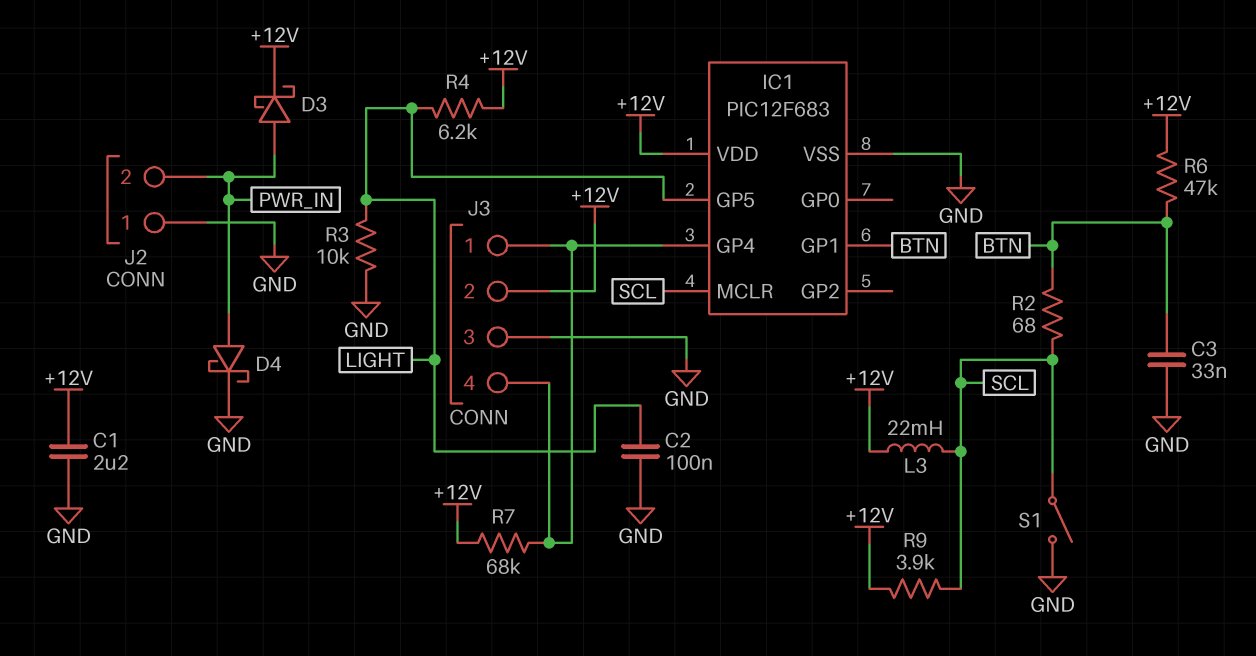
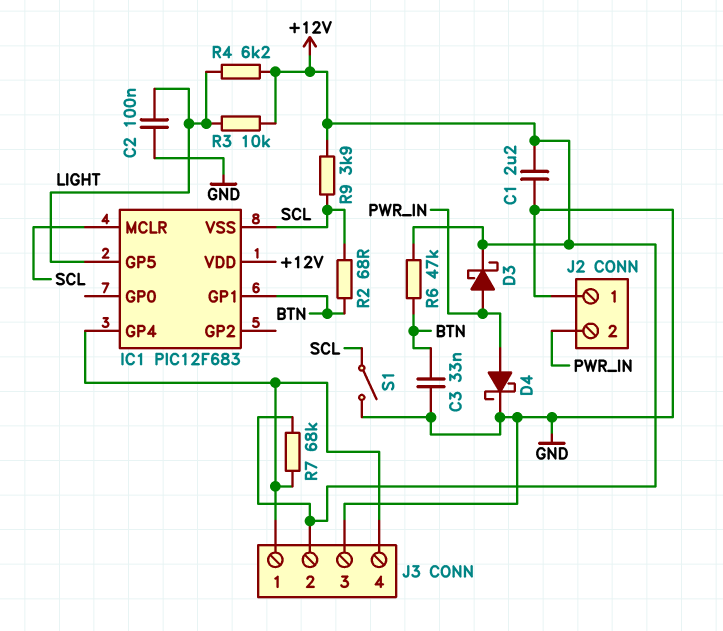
IC1 pin VSS: GND -> SCL
L3: 22mH (+12V, SCL) -> none
R3: 10k (GND, LIGHT) -> 10k (+12V, LIGHT)

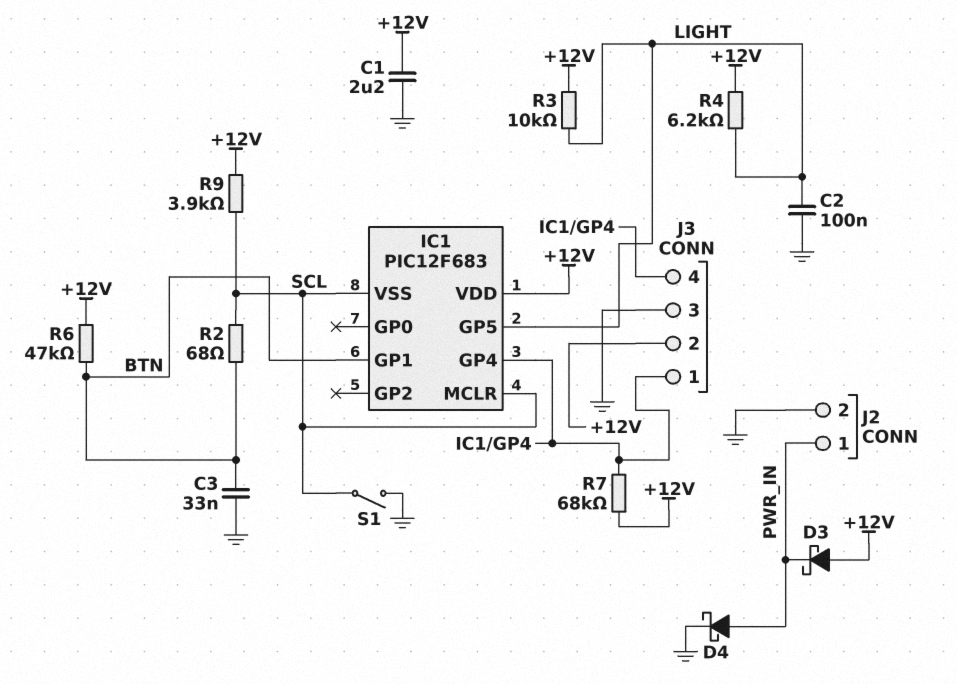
D3: schottky (A PWR_IN, K +12V) -> schottky (A +12V, K PWR_IN)
J2 pin 1: GND -> PWR_IN
J2 pin 2: PWR_IN -> GND

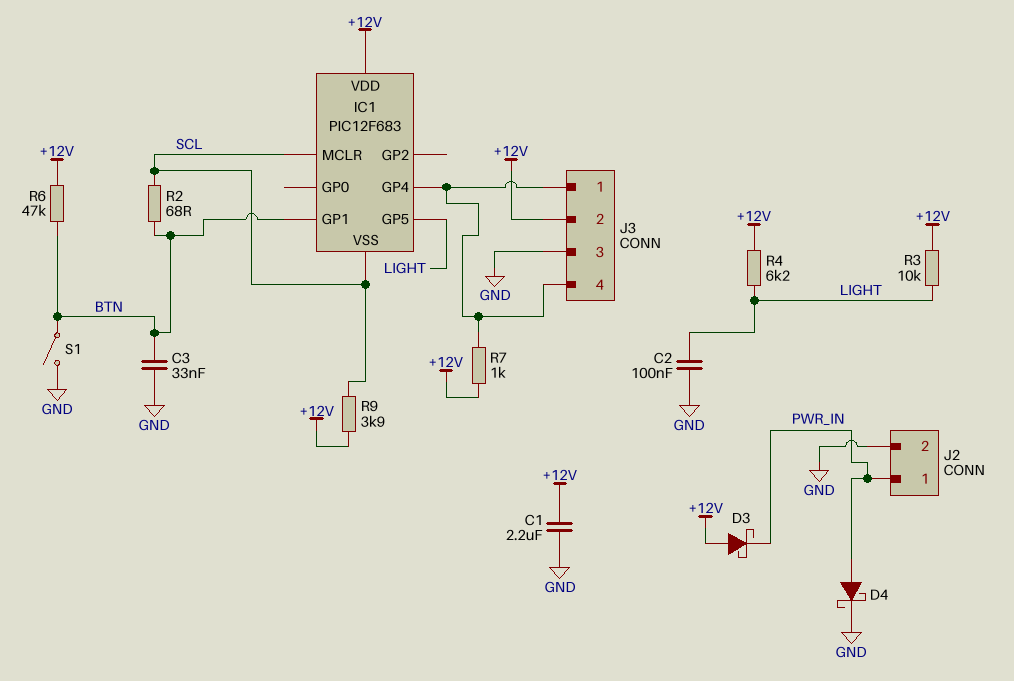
R7: 68k (+12V, IC1/GP4) -> 1k (+12V, IC1/GP4)
S1: switch (GND, SCL) -> switch (BTN, GND)

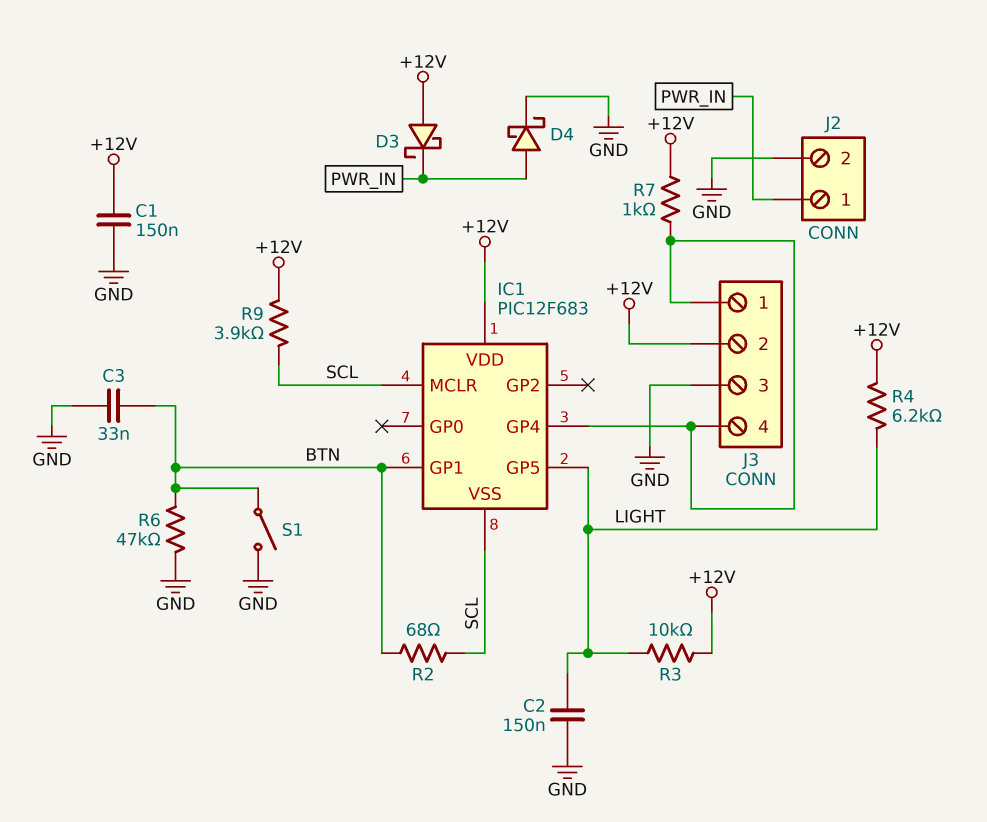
C1: 2.2uF (+12V, GND) -> 150nF (+12V, GND)
C2: 100nF (GND, LIGHT) -> 150nF (GND, LIGHT)
R6: 47k (+12V, BTN) -> 47k (BTN, GND)

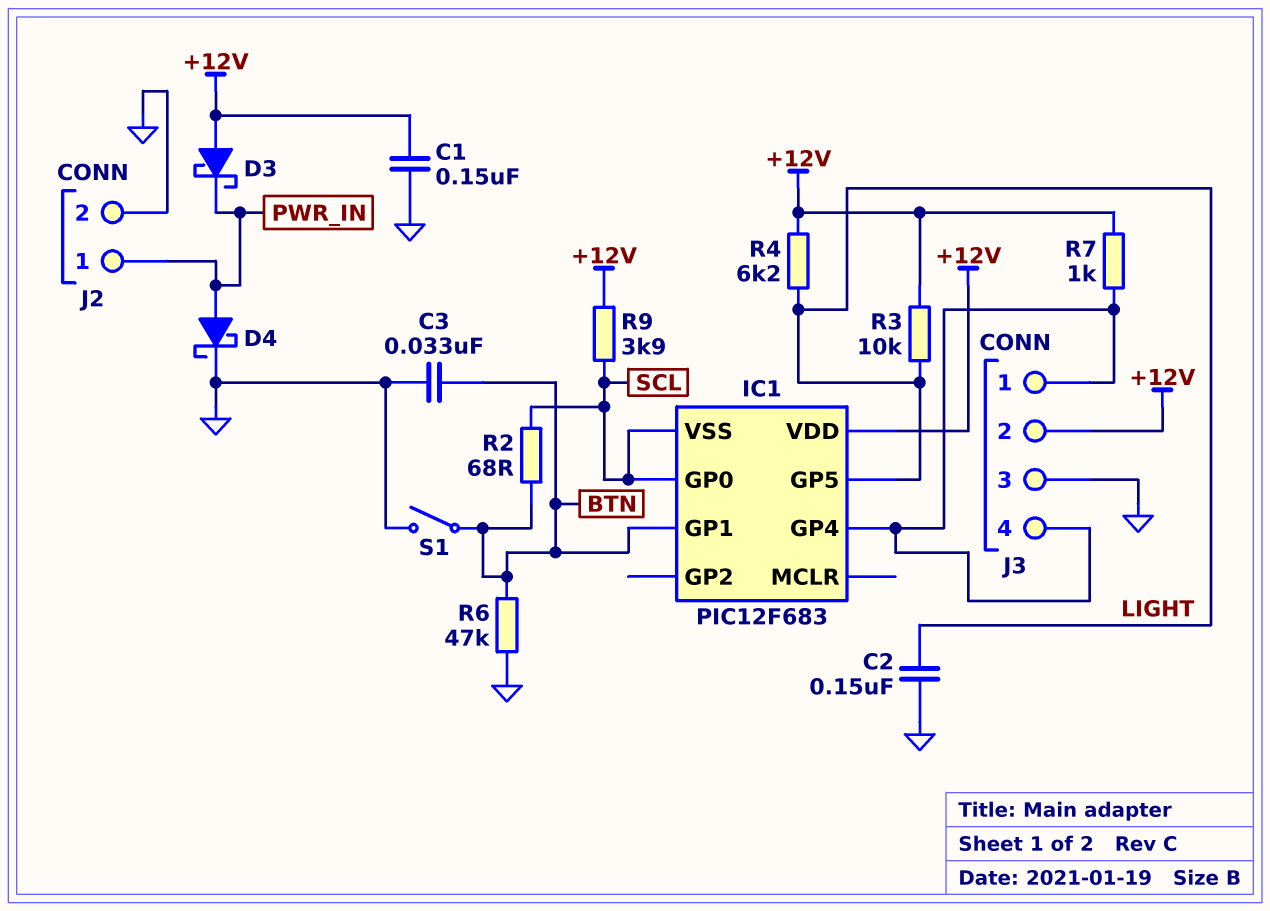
IC1 pin GP0: none -> SCL
IC1 pin MCLR: SCL -> none

